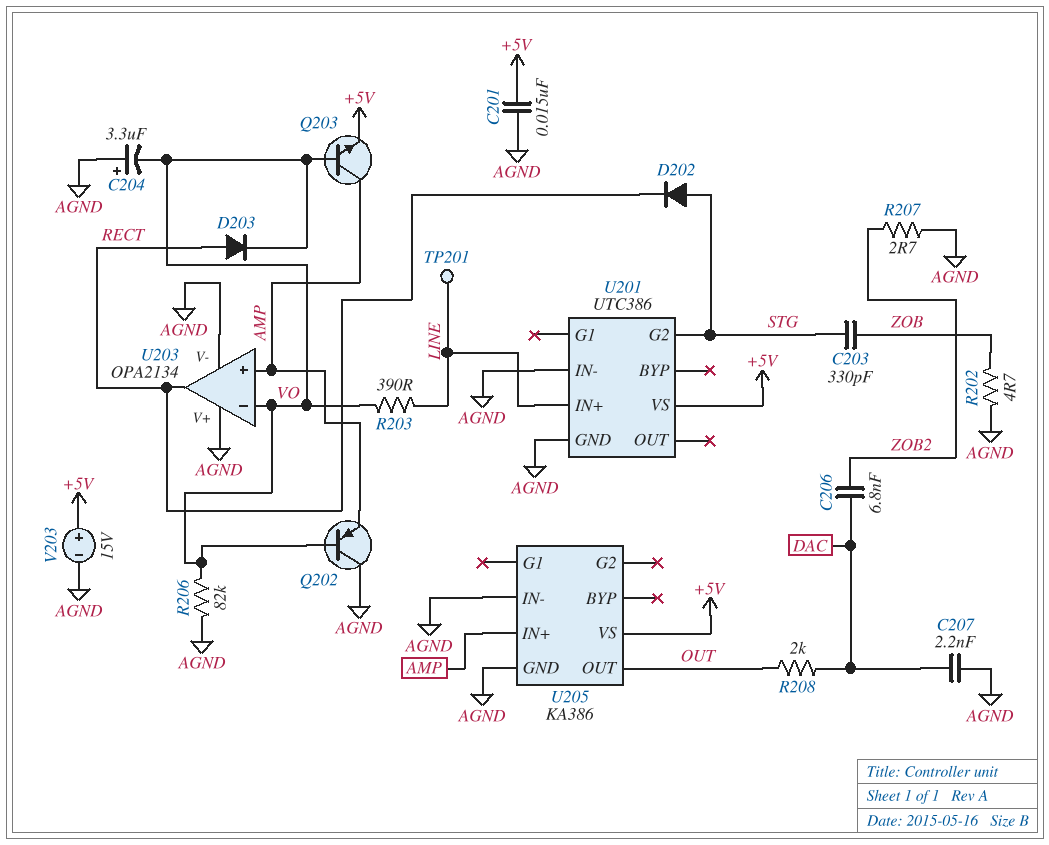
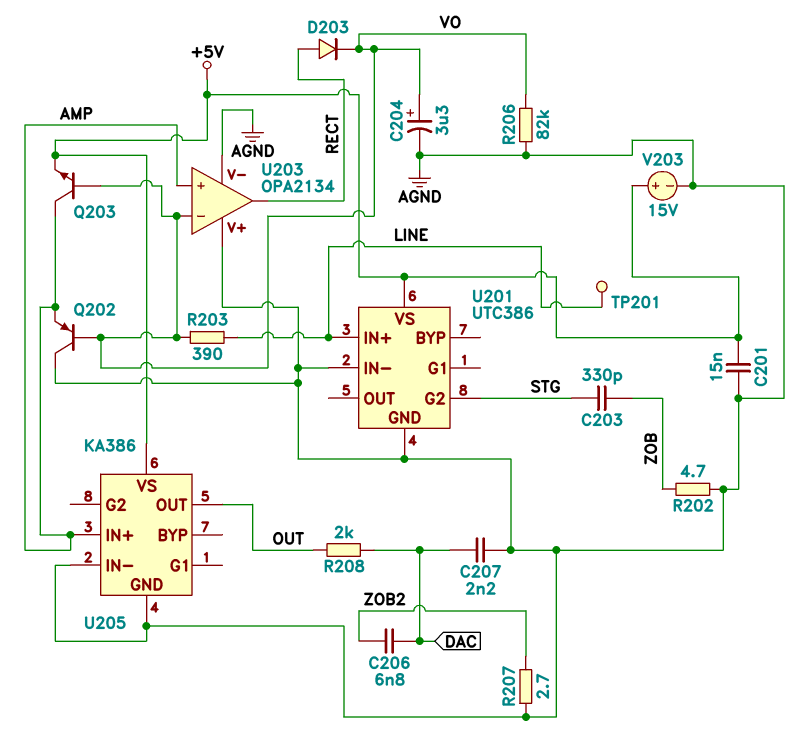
C204: 3.3uF (plus AGND, minus VO) -> 3.3uF (plus VO, minus AGND)
D202: diode (A STG, K RECT) -> none

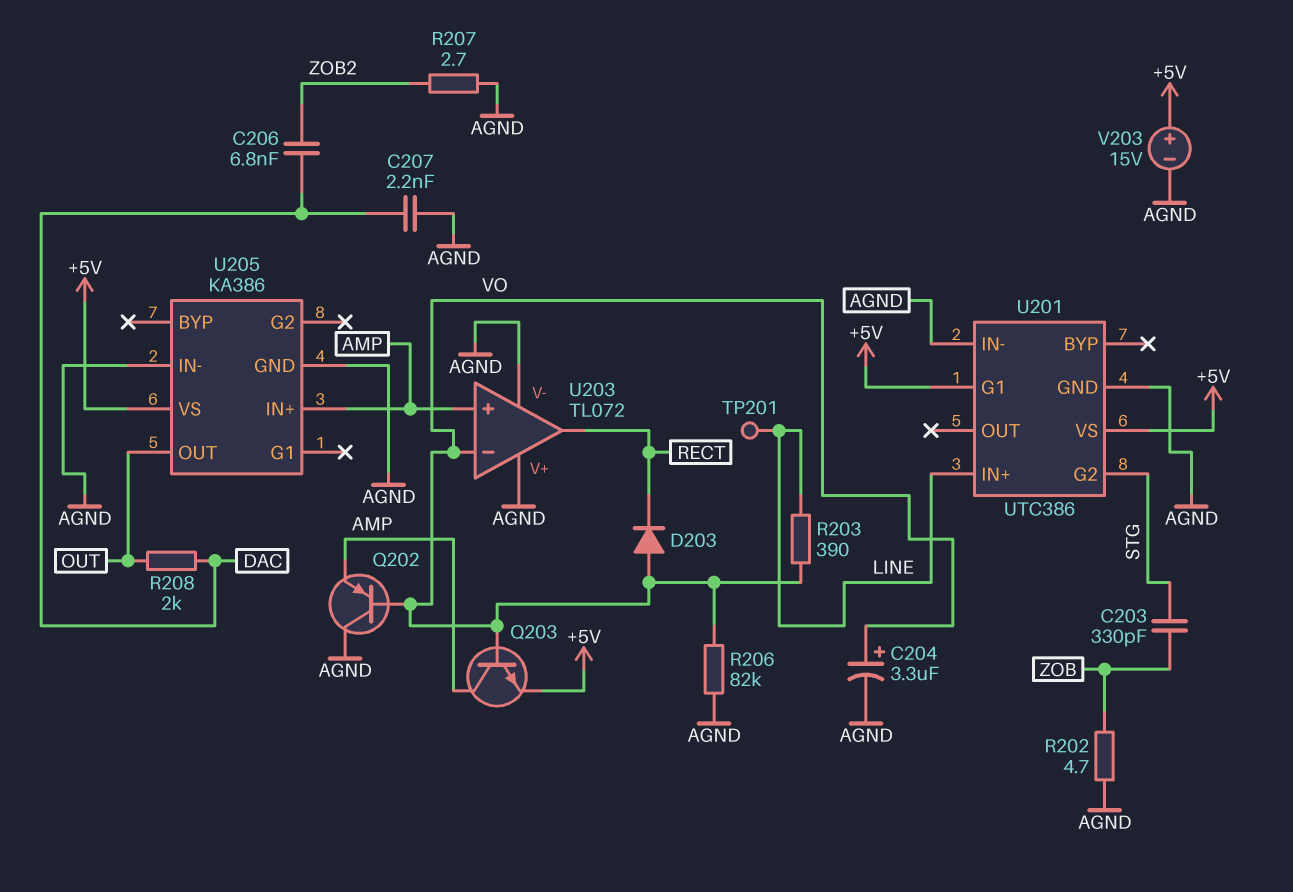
C201: 15nF (+5V, AGND) -> none
D203: diode (A RECT, K VO) -> diode (A VO, K RECT)
U201 pin G1: none -> +5V
U203: OPA2134 -> TL072

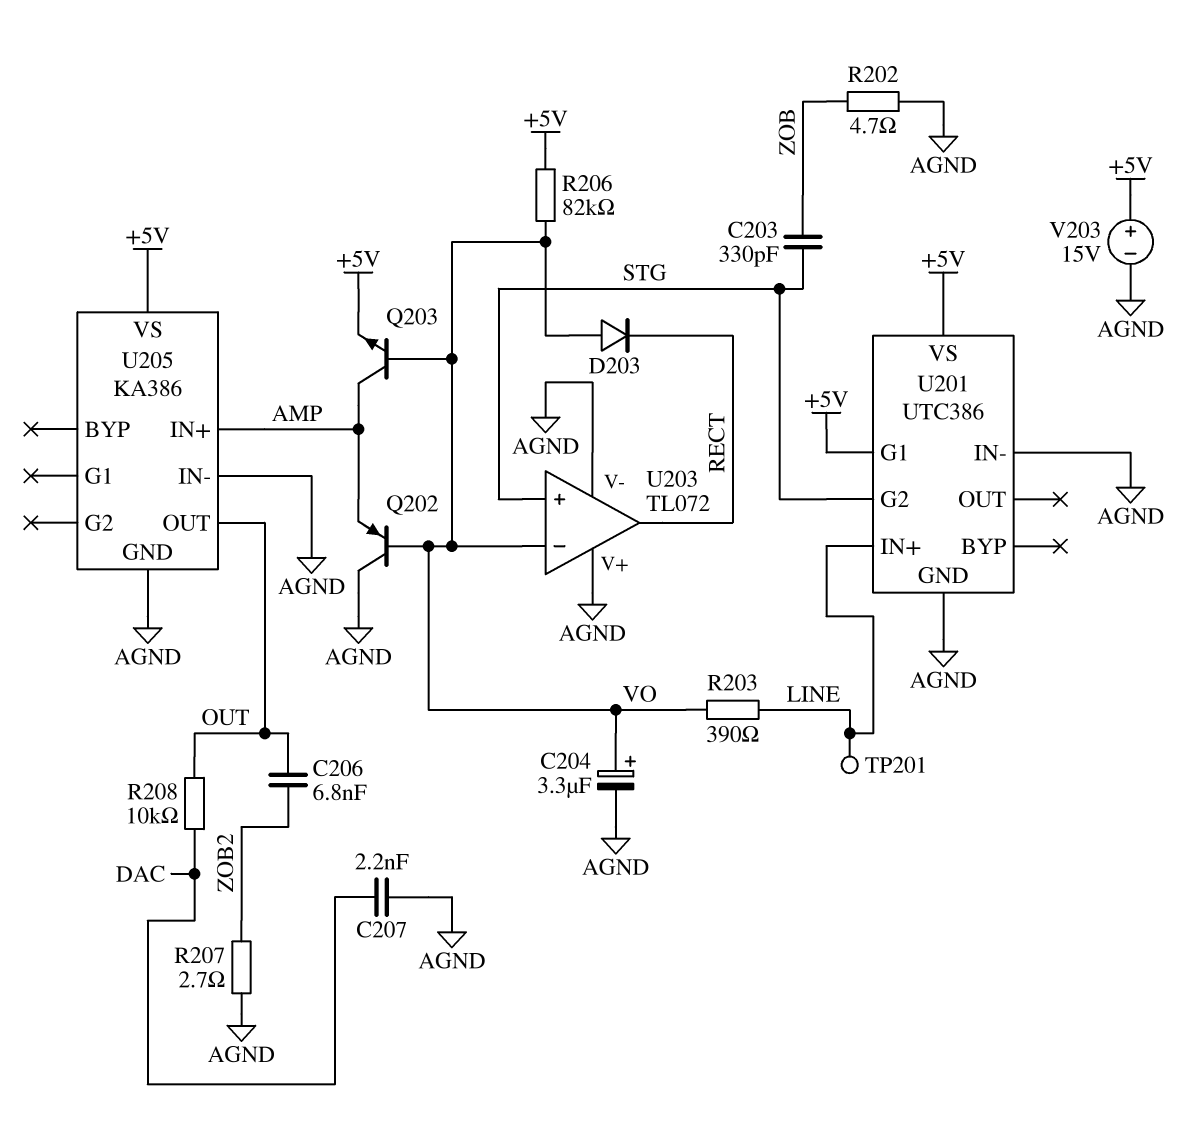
C206: 6.8nF (DAC, ZOB2) -> 6.8nF (OUT, ZOB2)
R206: 82k (AGND, VO) -> 82k (+5V, VO)
R208: 2k (DAC, OUT) -> 10k (DAC, OUT)
U203 pin in+: AMP -> STG

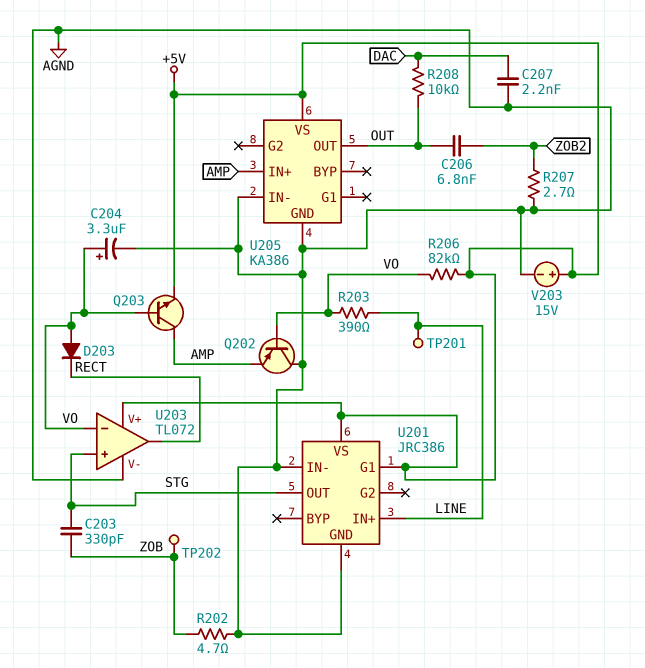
TP202: none -> test point (ZOB)
U201: UTC386 -> JRC386
U201 pin G2: STG -> none
U201 pin OUT: none -> STG
U203 pin V+: AGND -> +5V

